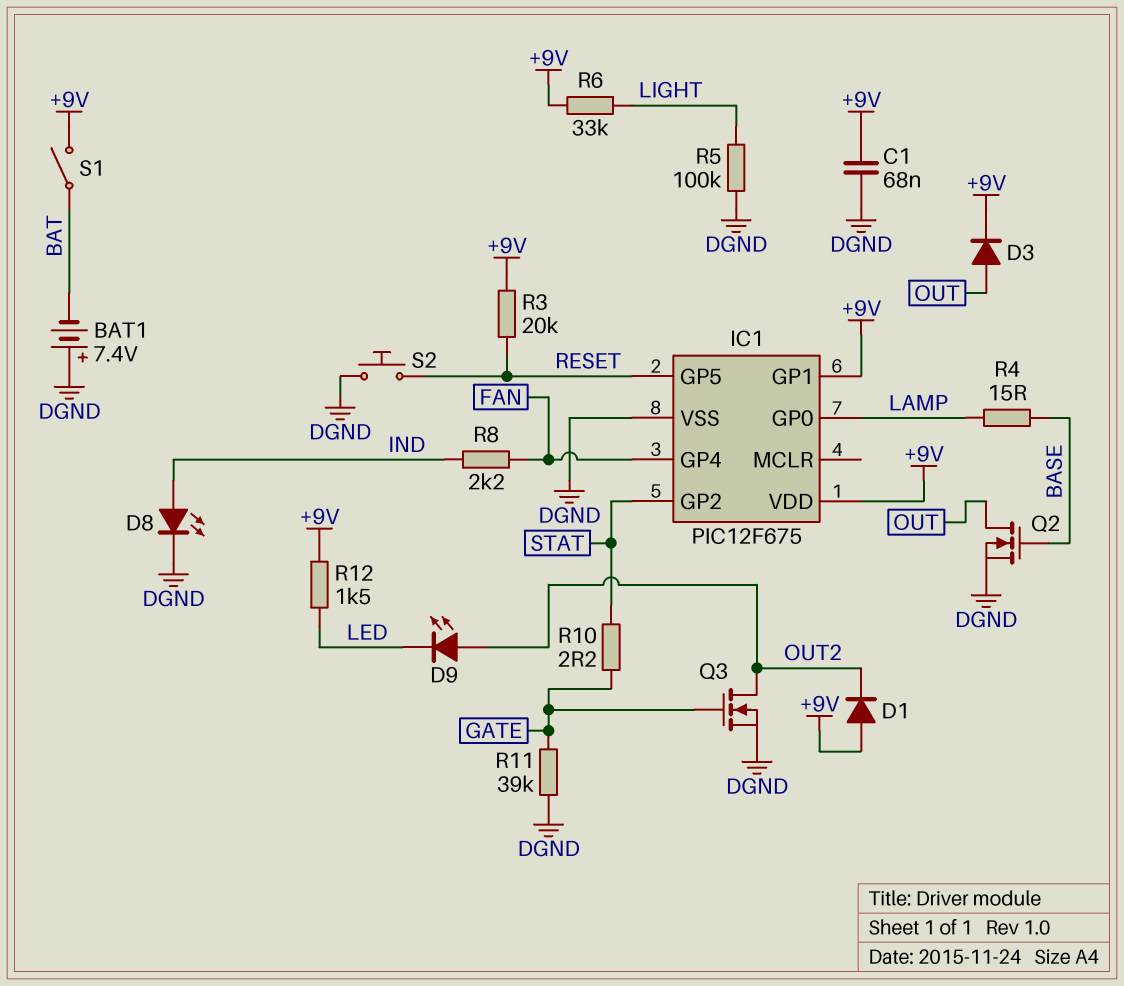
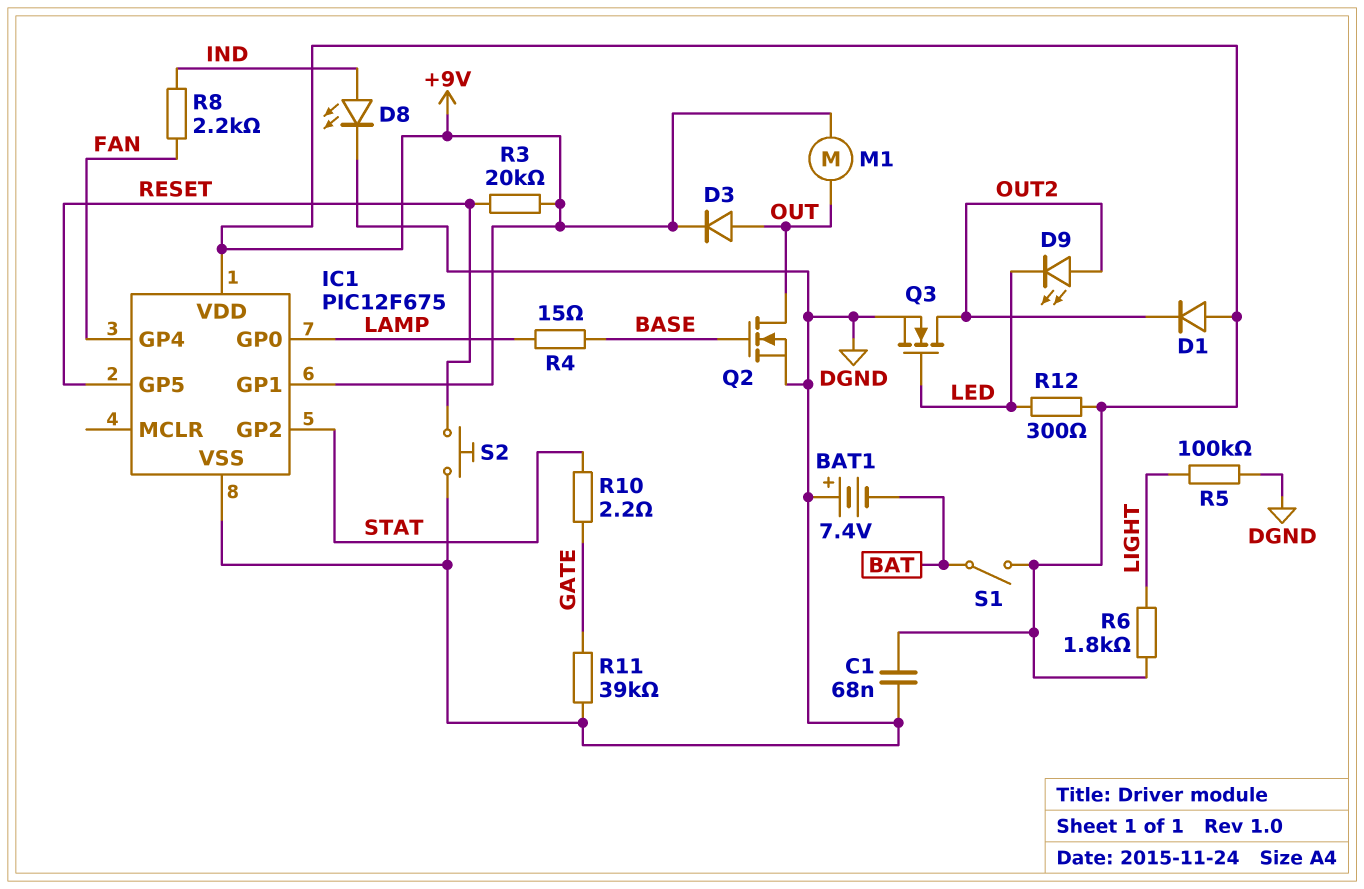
M1: none -> motor (+9V, OUT)
Q3: NMOS (G GATE, D OUT2, S DGND) -> NMOS (G LED, D OUT2, S DGND)
R6: 33k (+9V, LIGHT) -> 1.8k (+9V, LIGHT)
R12: 1.5k (+9V, LED) -> 300 (+9V, LED)

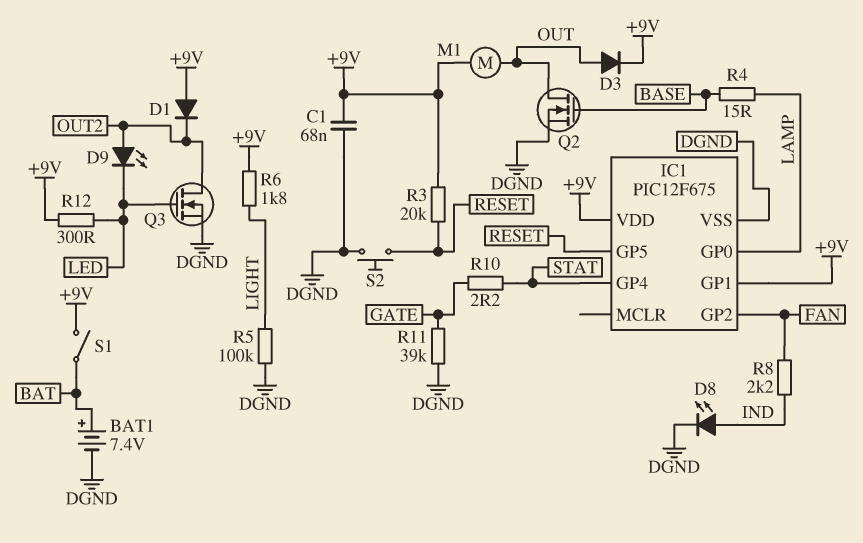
BAT1: 7.4V (plus DGND, minus BAT) -> 7.4V (plus BAT, minus DGND)
IC1 pin GP2: STAT -> FAN
IC1 pin GP4: FAN -> STAT

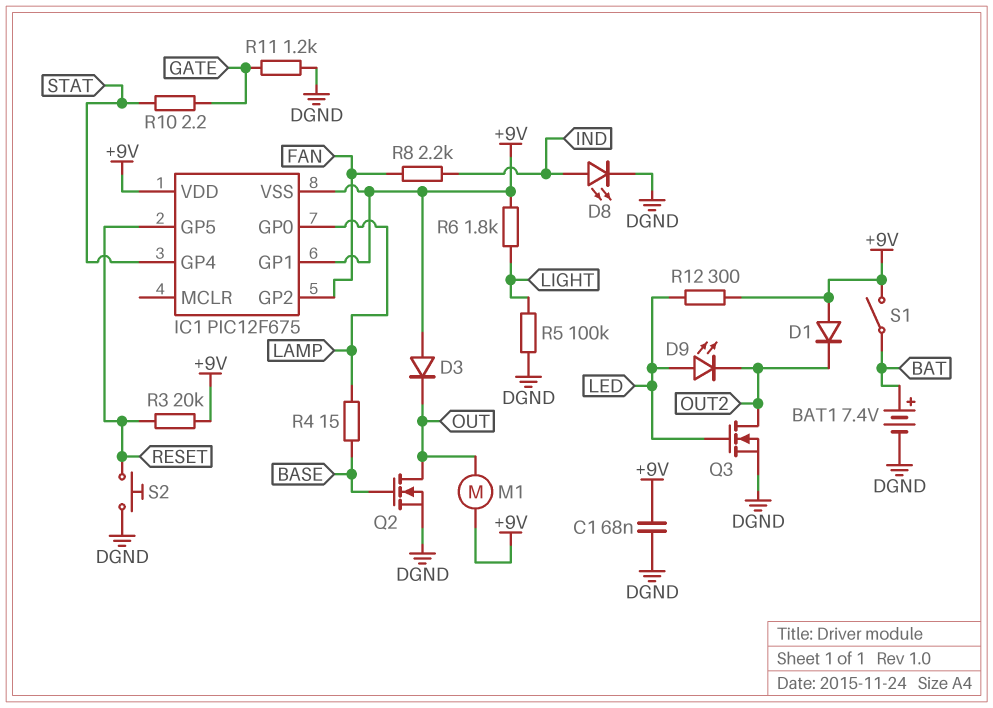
D3: diode (A OUT, K +9V) -> diode (A +9V, K OUT)
D9: LED (A OUT2, K LED) -> LED (A LED, K OUT2)
IC1 pin VSS: DGND -> +9V
R11: 39k (DGND, GATE) -> 1.2k (DGND, GATE)

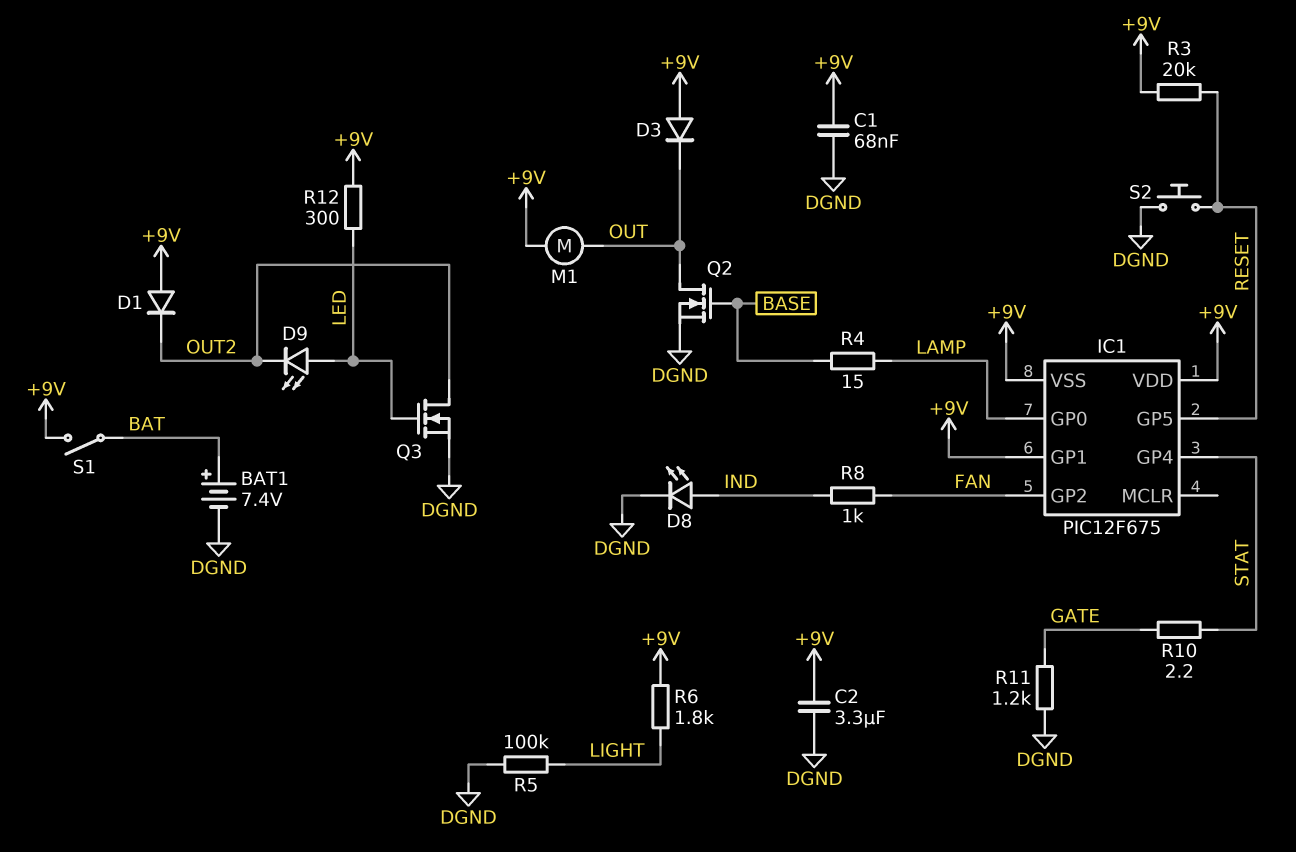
C2: none -> 3.3uF (+9V, DGND)
R8: 2.2k (FAN, IND) -> 1k (FAN, IND)

